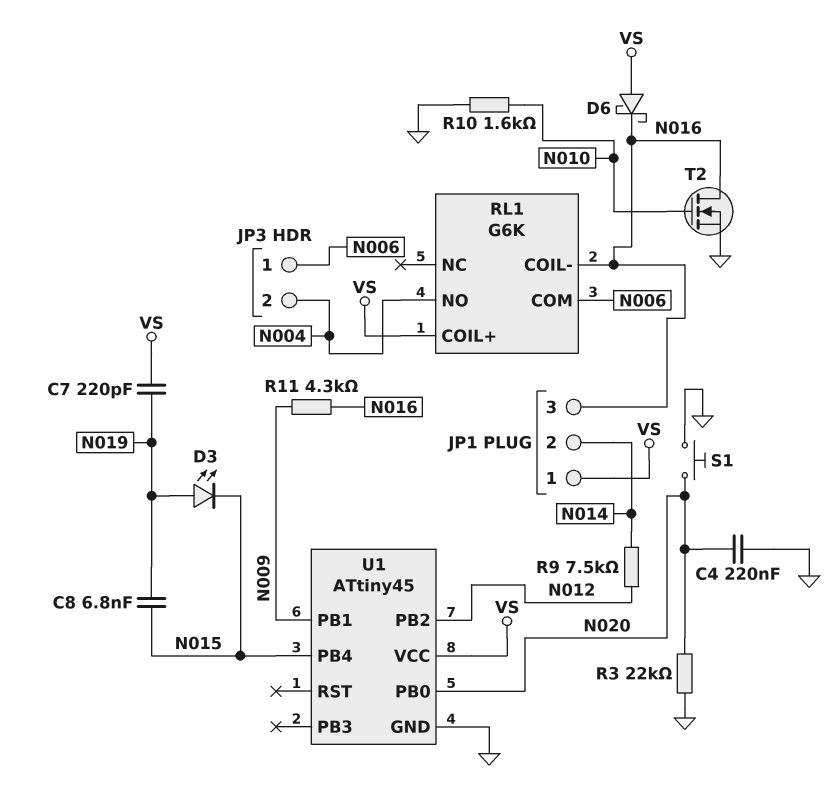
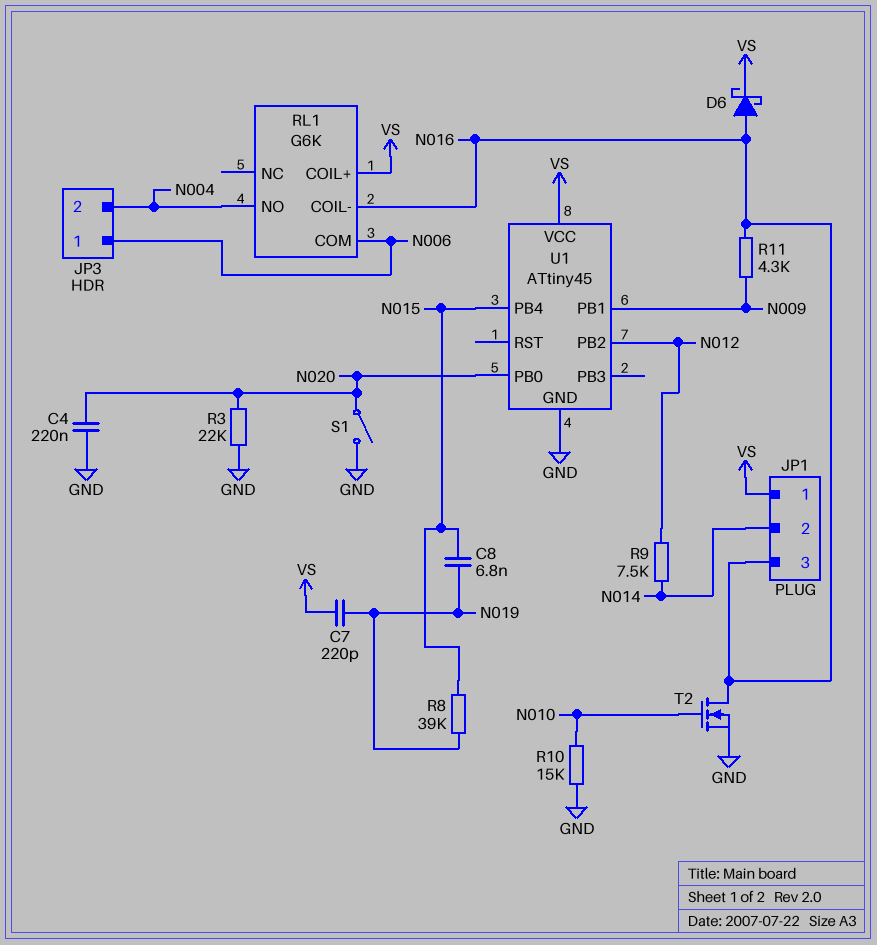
D3: LED (A N019, K N015) -> none
D6: schottky (A VS, K N016) -> schottky (A N016, K VS)
R8: none -> 39k (N015, N019)
R10: 1.6k (GND, N010) -> 15k (GND, N010)
S1: button (GND, N020) -> switch (GND, N020)

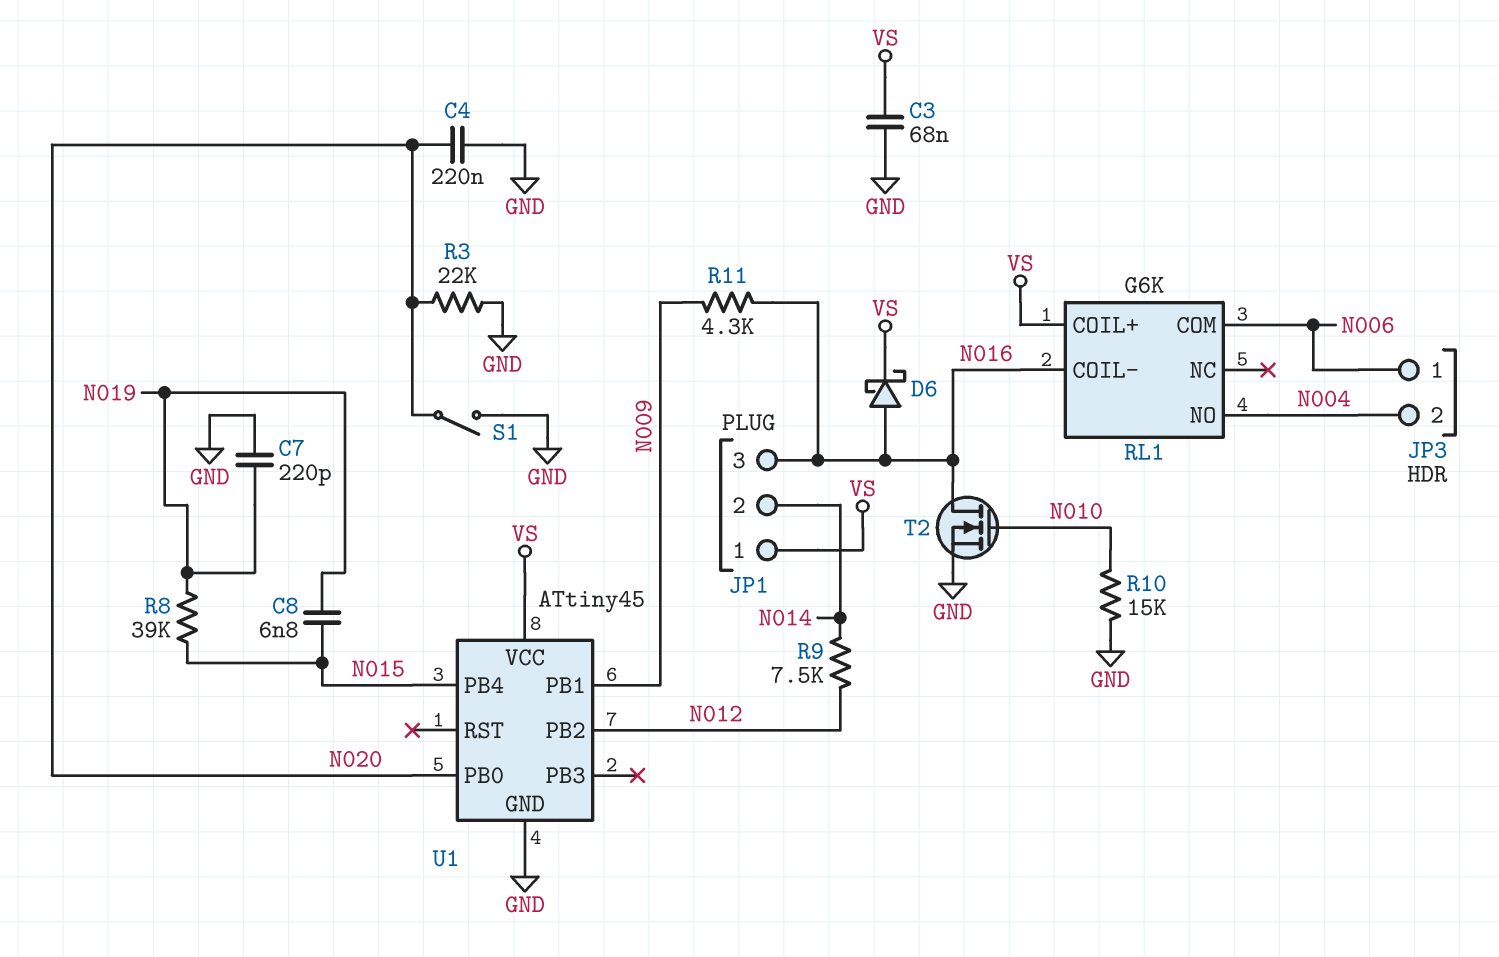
C3: none -> 68nF (GND, VS)
C7: 220pF (N019, VS) -> 220pF (GND, N019)

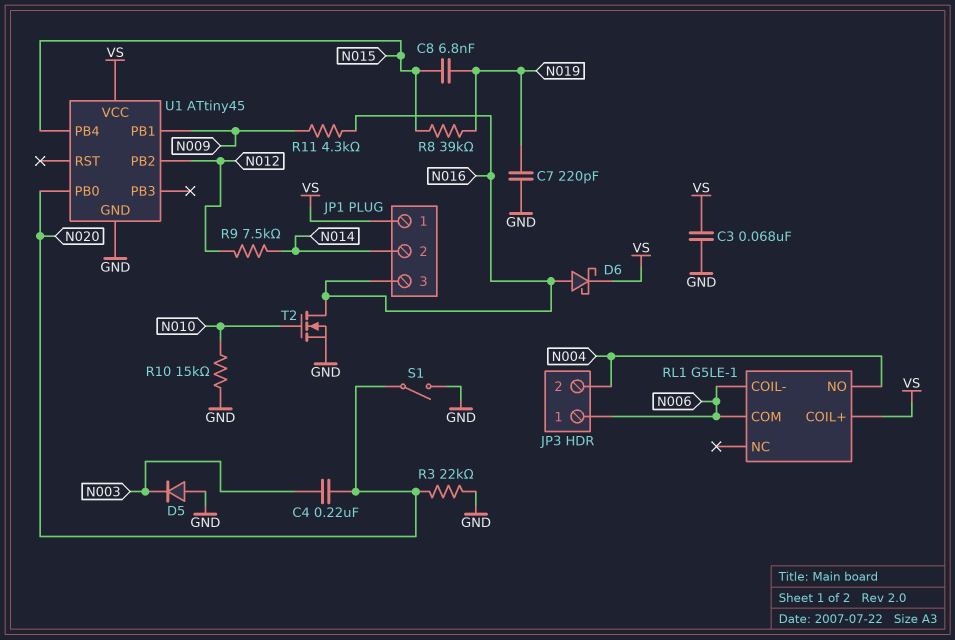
C4: 220nF (GND, N020) -> 220nF (N003, N020)
D5: none -> diode (A GND, K N003)
RL1: G6K -> G5LE-1
RL1 pin COIL-: N016 -> N006

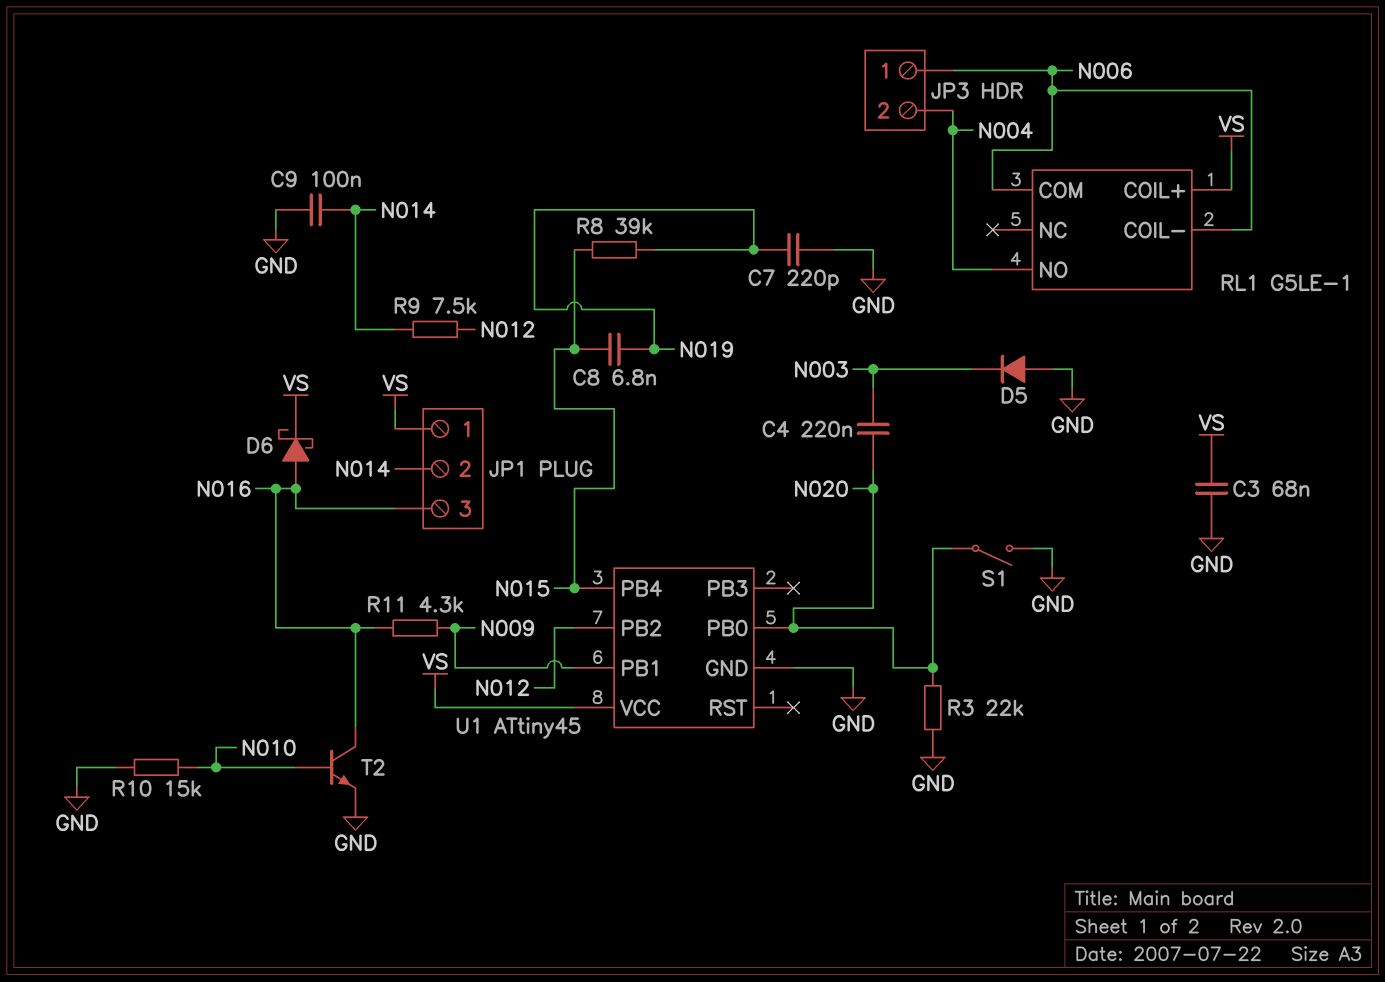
C9: none -> 100nF (GND, N014)
T2: NMOS (G N010, D N016, S GND) -> NPN (B N010, C N016, E GND)

